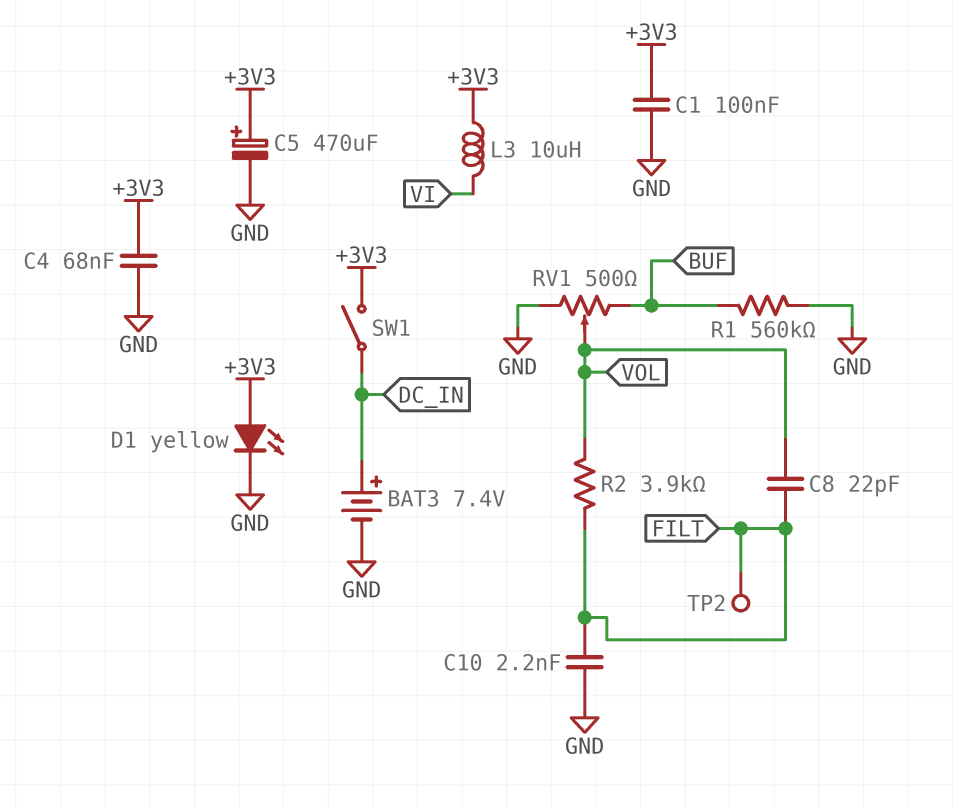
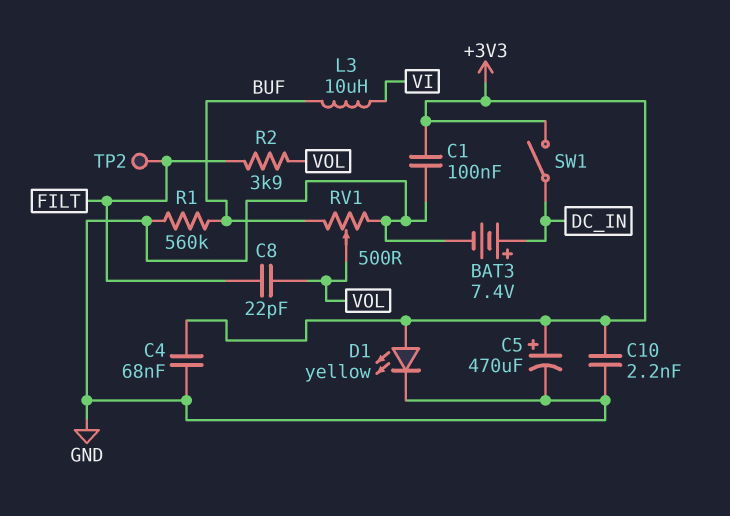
C10: 2.2nF (FILT, GND) -> 2.2nF (+3V3, GND)
L3: 10uH (+3V3, VI) -> 10uH (BUF, VI)

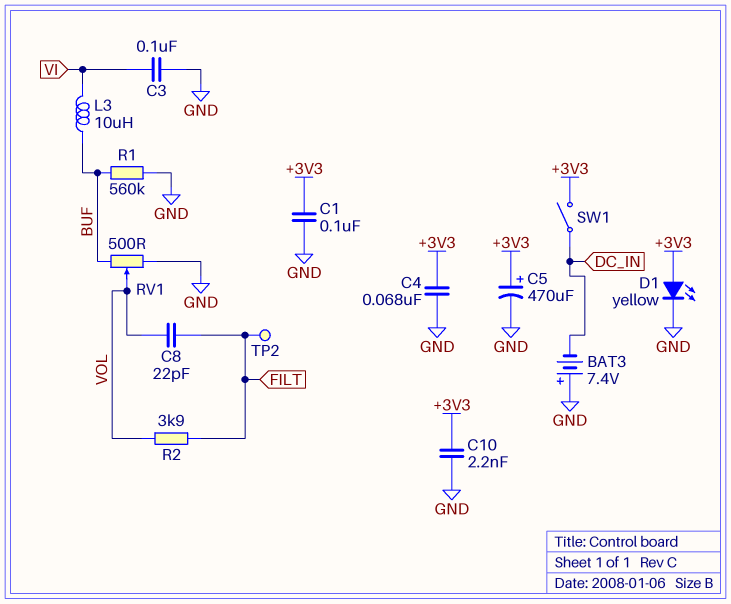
BAT3: 7.4V (plus DC_IN, minus GND) -> 7.4V (plus GND, minus DC_IN)
C3: none -> 100nF (GND, VI)

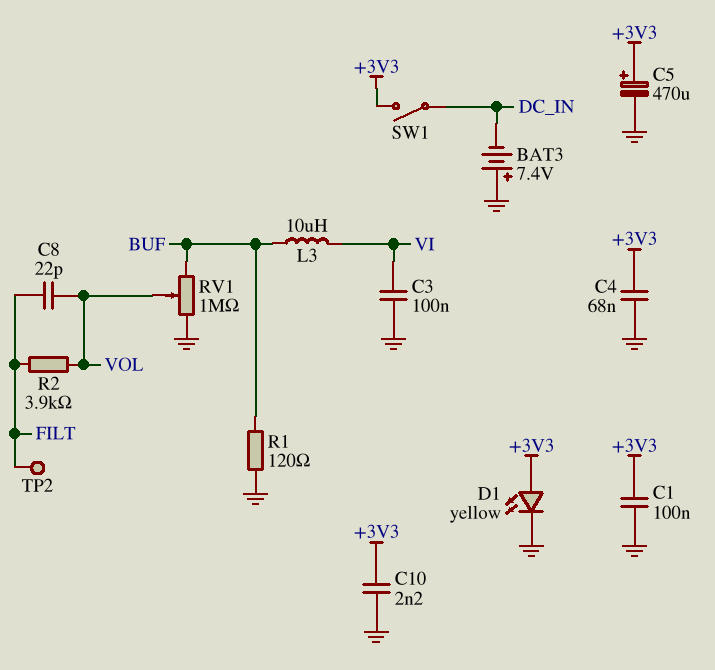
R1: 560k (BUF, GND) -> 120 (BUF, GND)
RV1: 500 (BUF, GND, wiper VOL) -> 1M (BUF, GND, wiper VOL)

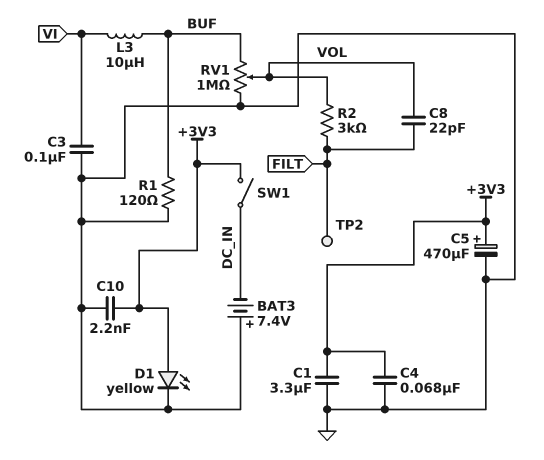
C1: 100nF (+3V3, GND) -> 3.3uF (+3V3, GND)
R2: 3.9k (FILT, VOL) -> 3k (FILT, VOL)

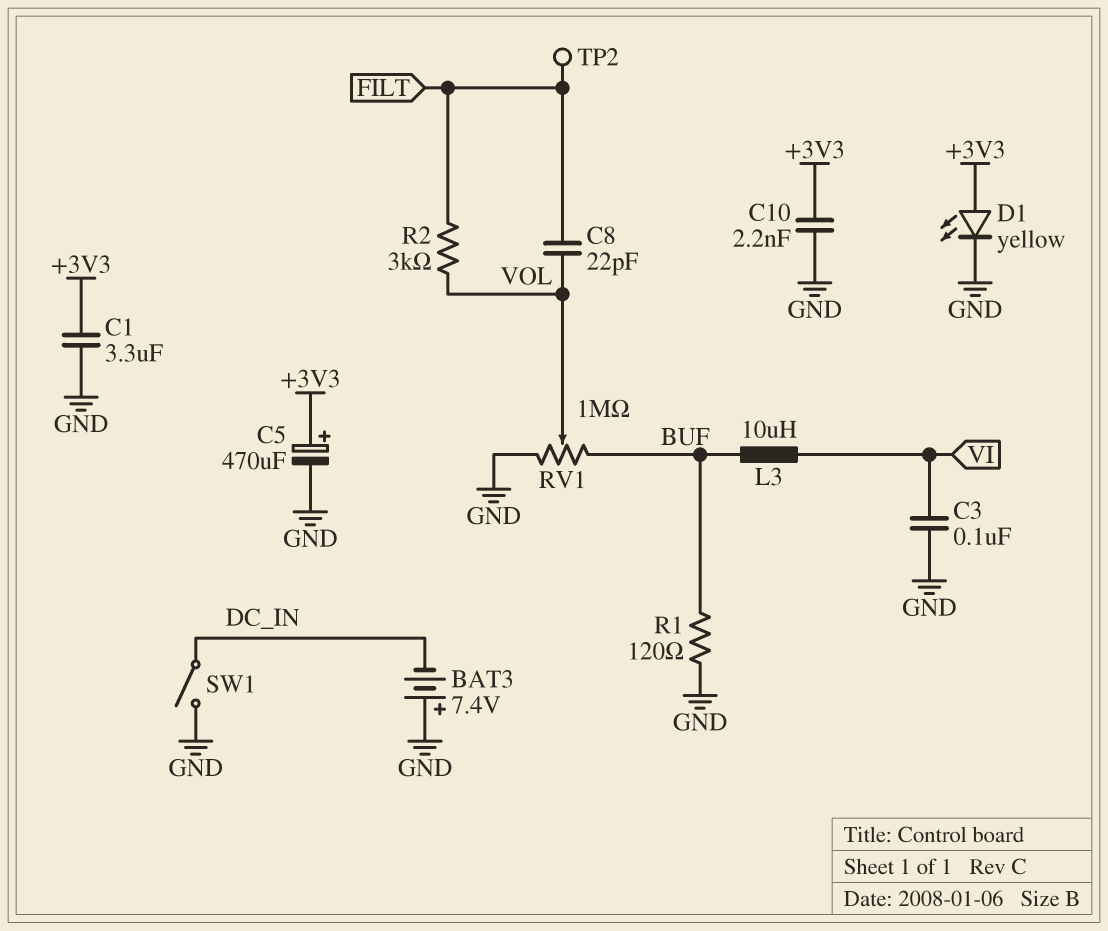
C4: 68nF (+3V3, GND) -> none
SW1: switch (+3V3, DC_IN) -> switch (DC_IN, GND)

